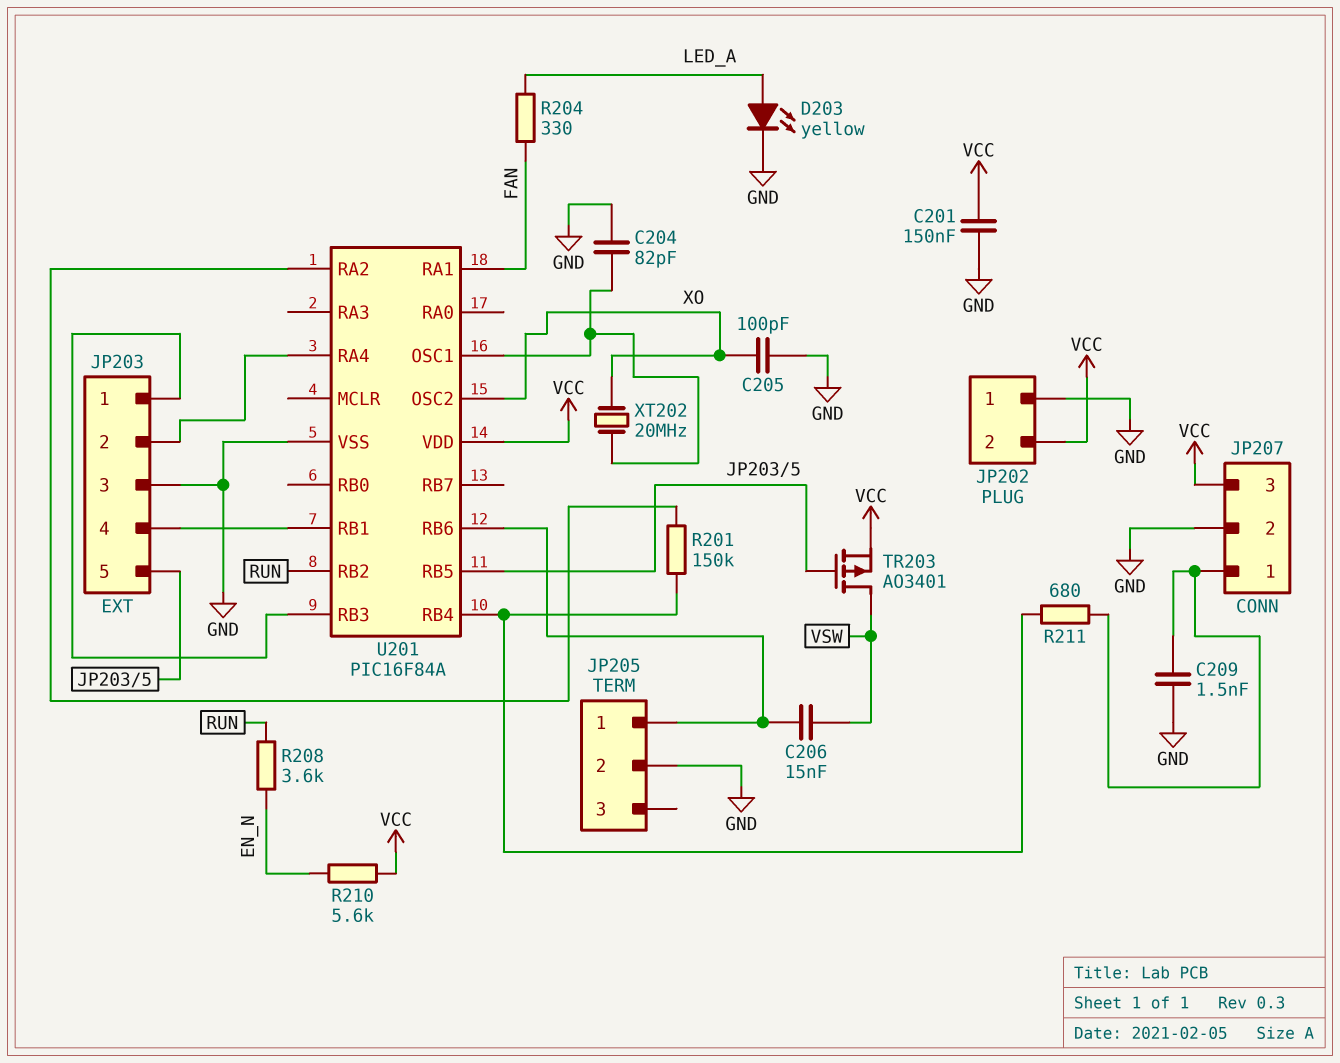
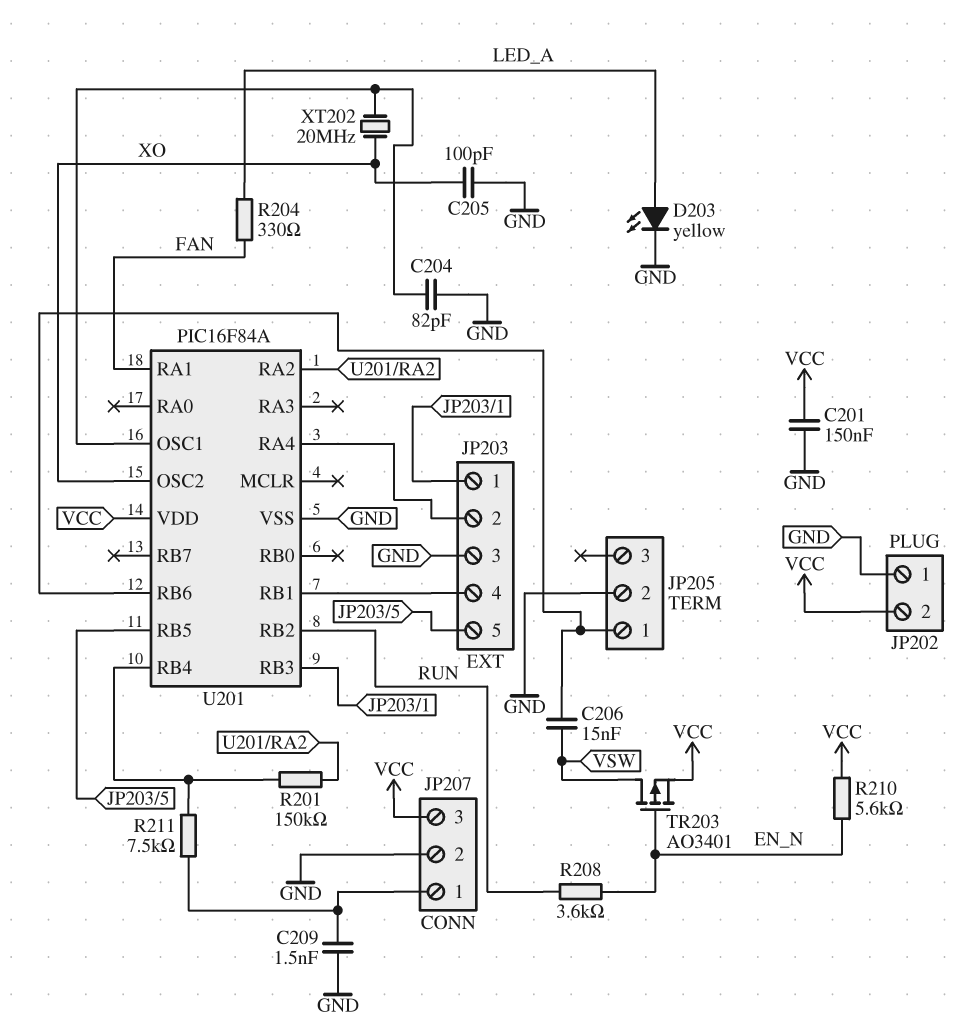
R211: 680 (JP207/1, U201/RB4) -> 7.5k (JP207/1, U201/RB4)
TR203: PMOS AO3401 (G JP203/5, D VSW, S VCC) -> PMOS AO3401 (G EN_N, D VSW, S VCC)

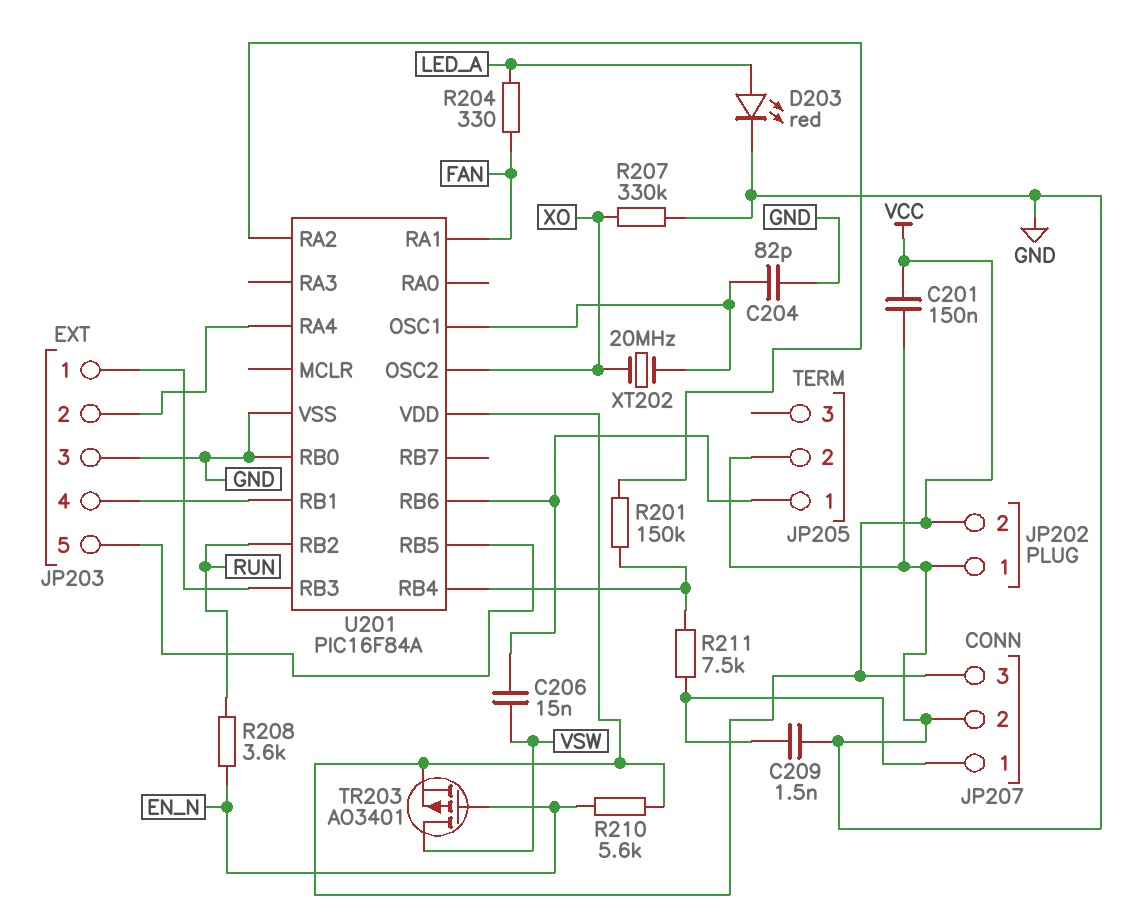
C205: 100pF (GND, XO) -> none
D203: LED yellow (A LED_A, K GND) -> LED red (A LED_A, K GND)
R207: none -> 330k (GND, XO)
U201 pin RB0: none -> GND

